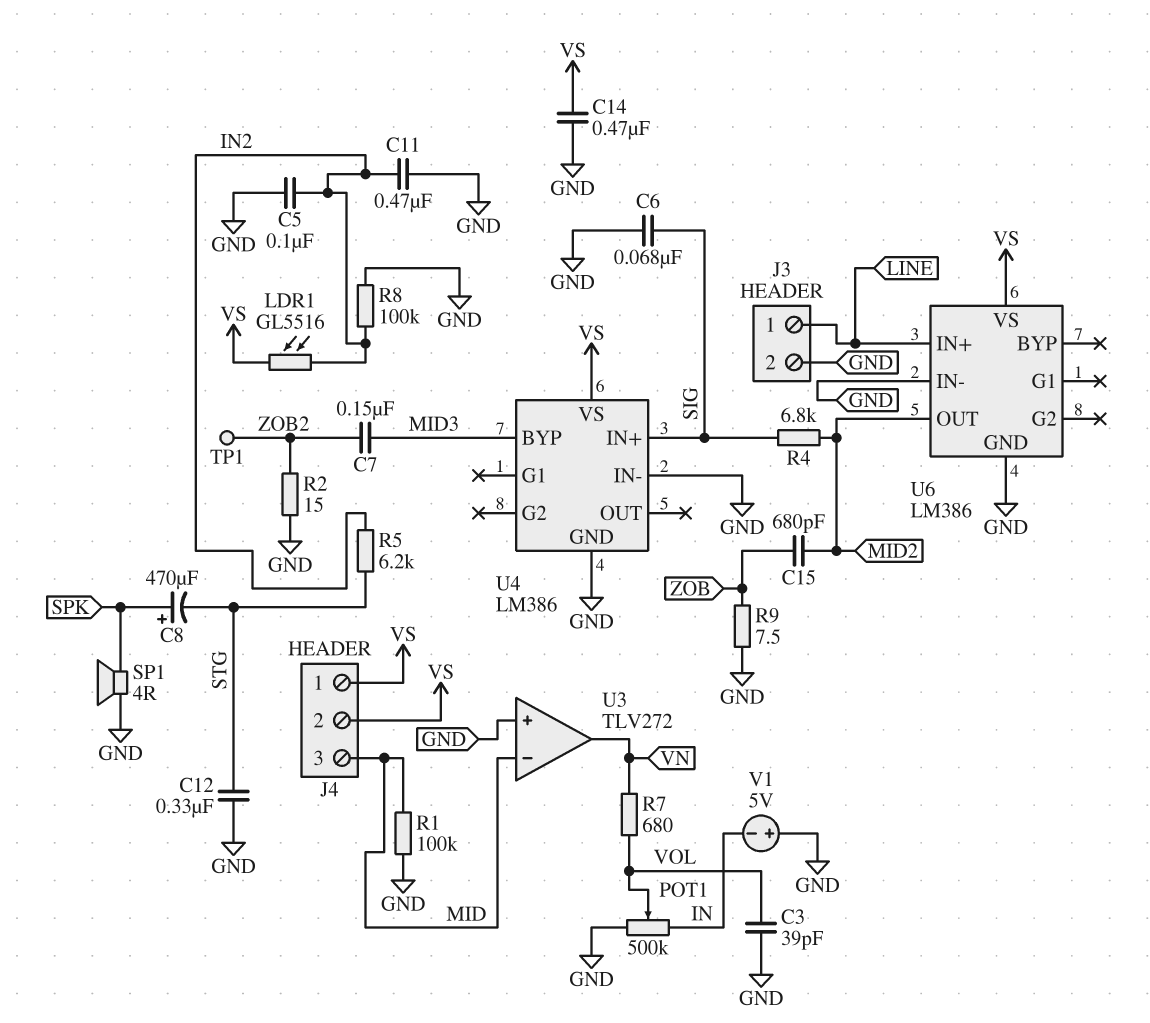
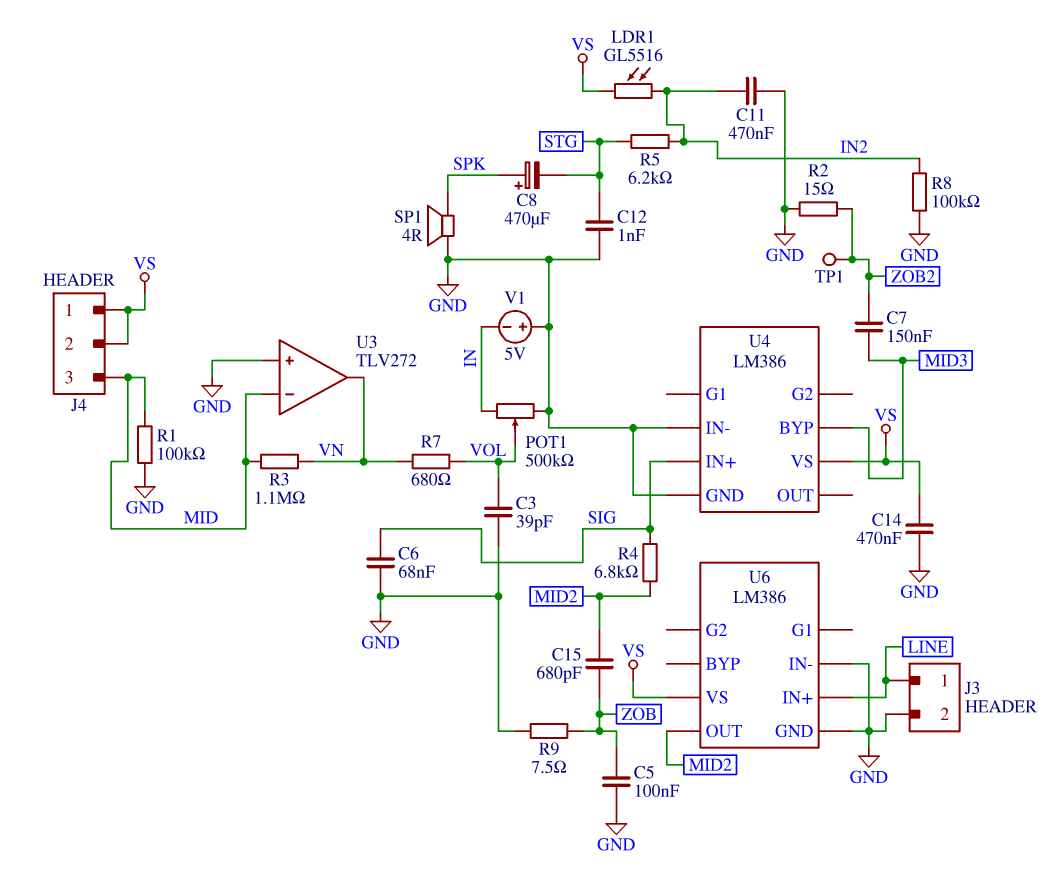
C5: 100nF (GND, IN2) -> 100nF (GND, ZOB)
C12: 330nF (GND, STG) -> 1nF (GND, STG)
R3: none -> 1.1M (MID, VN)

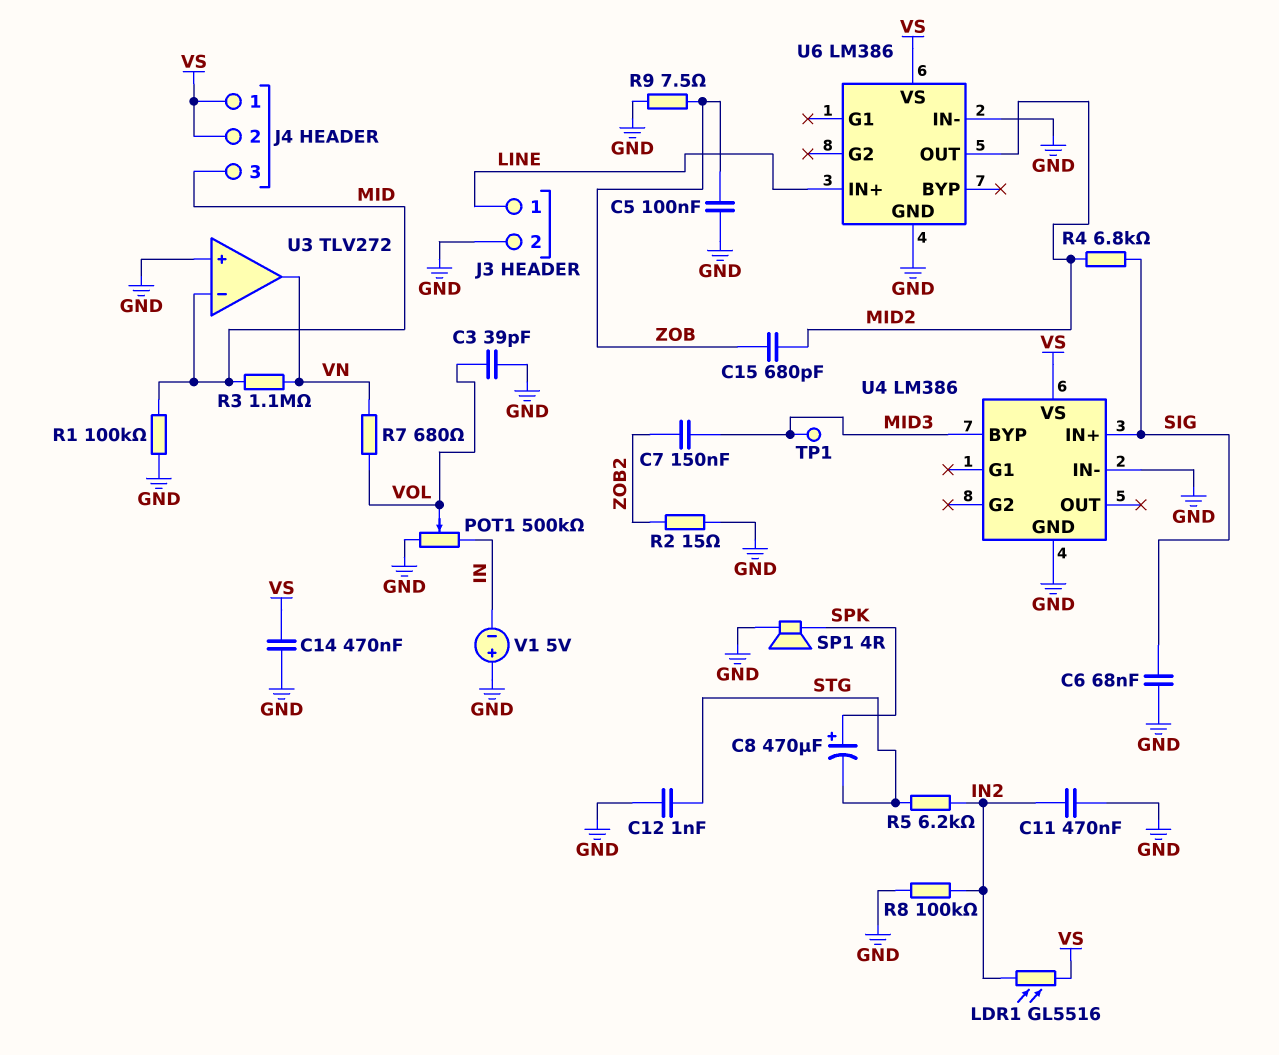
TP1: test point (ZOB2) -> test point (MID3)

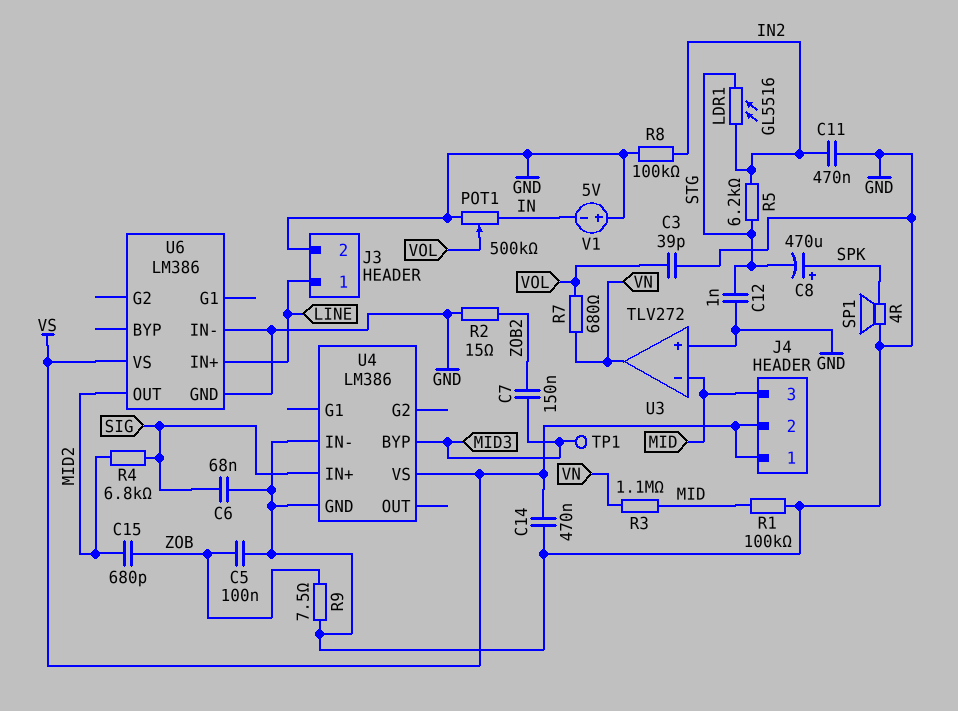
LDR1: GL5516 (IN2, VS) -> GL5516 (IN2, STG)

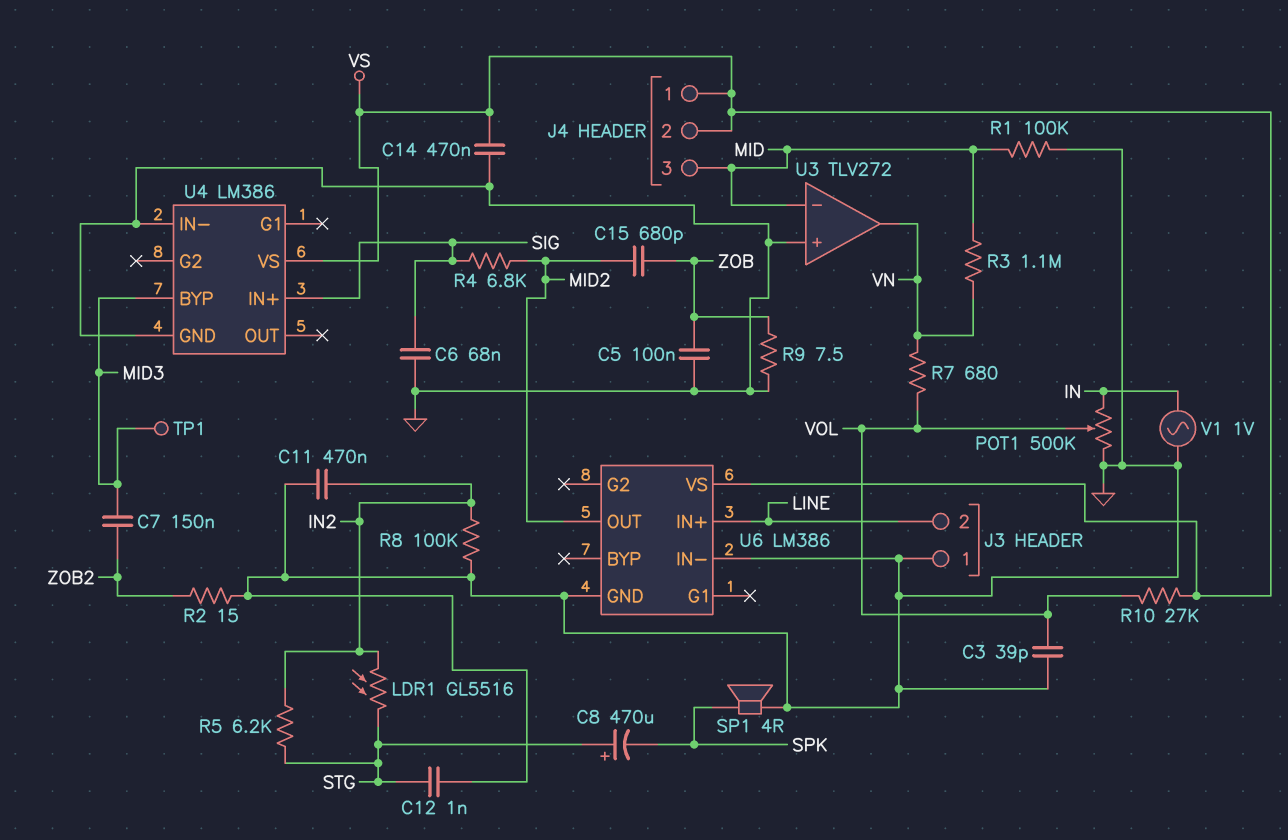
C8: 470uF (plus SPK, minus STG) -> 470uF (plus STG, minus SPK)
J3 pin 1: LINE -> GND
J3 pin 2: GND -> LINE
R10: none -> 27k (VOL, VS)
V1: 5V (plus GND, minus IN) -> AC 1V (GND, IN)

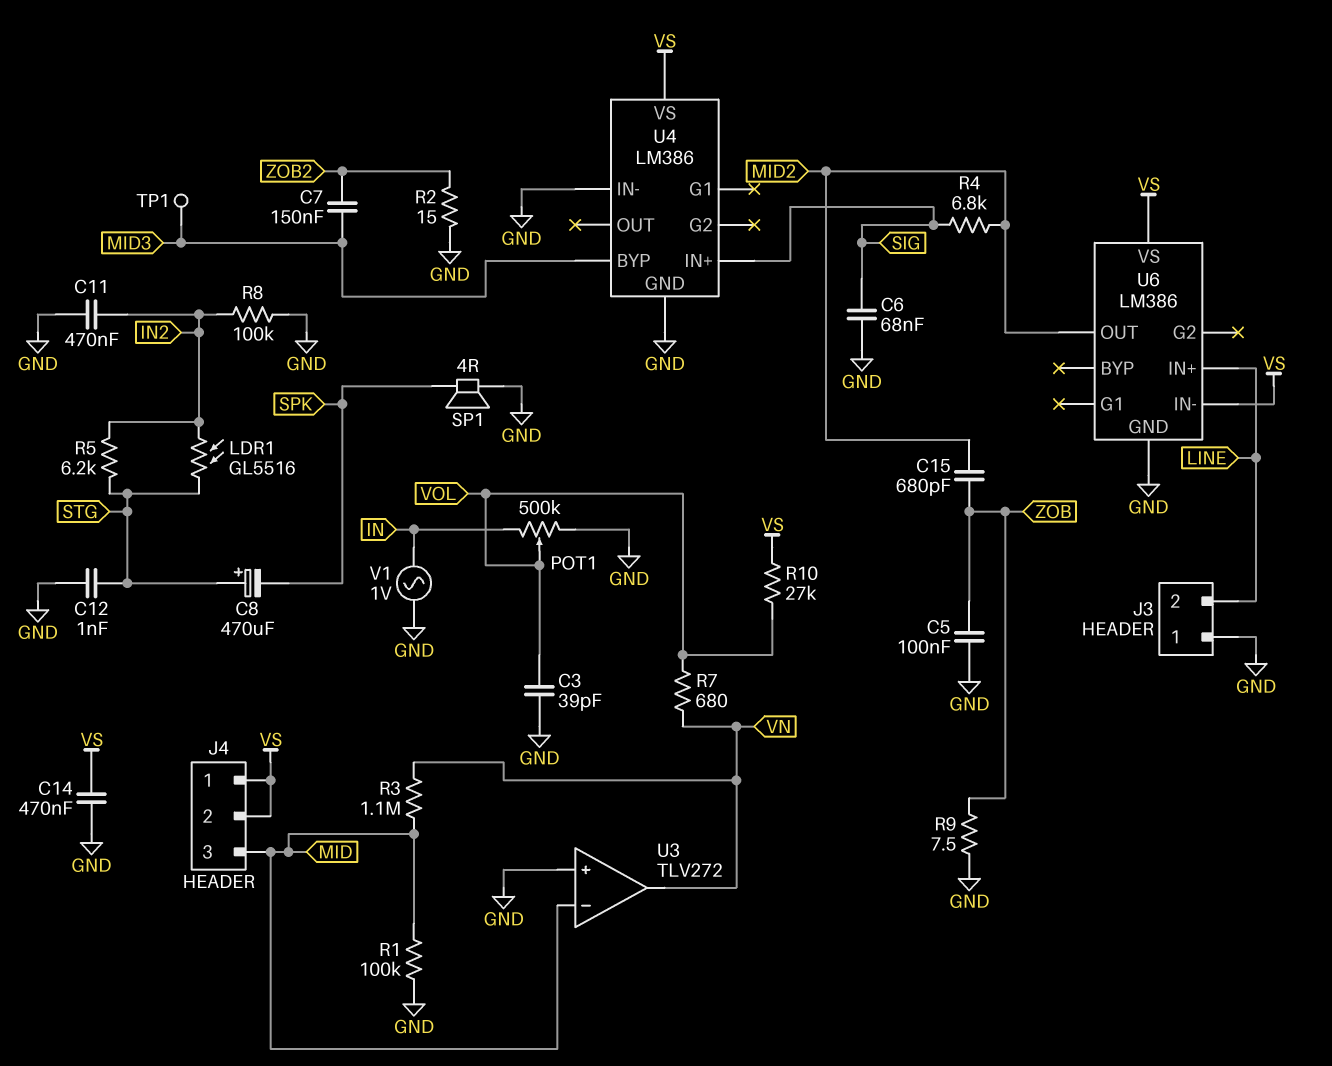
U6 pin IN-: GND -> VS

